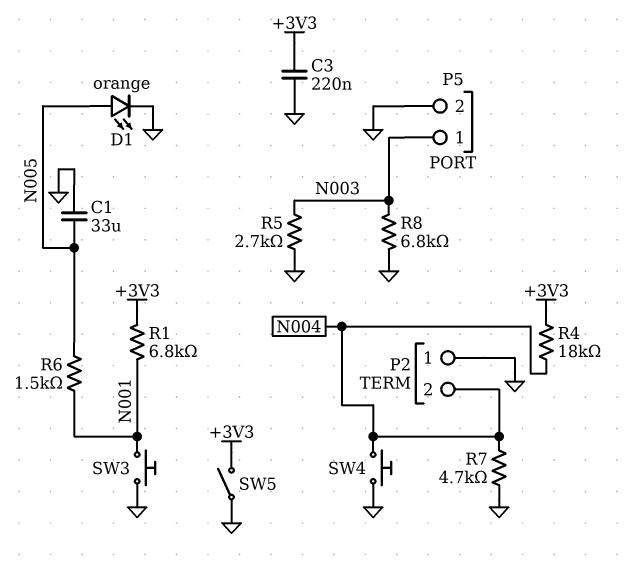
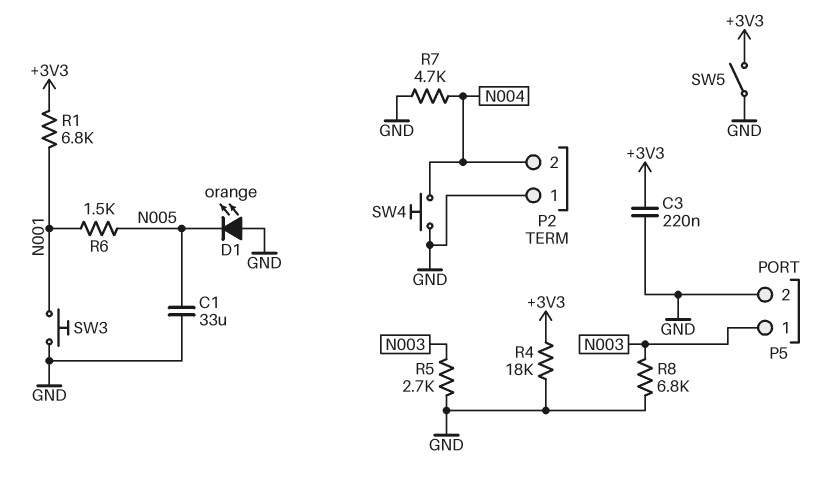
D1: LED orange (A N005, K GND) -> LED orange (A GND, K N005)
R4: 18k (+3V3, N004) -> 18k (+3V3, GND)

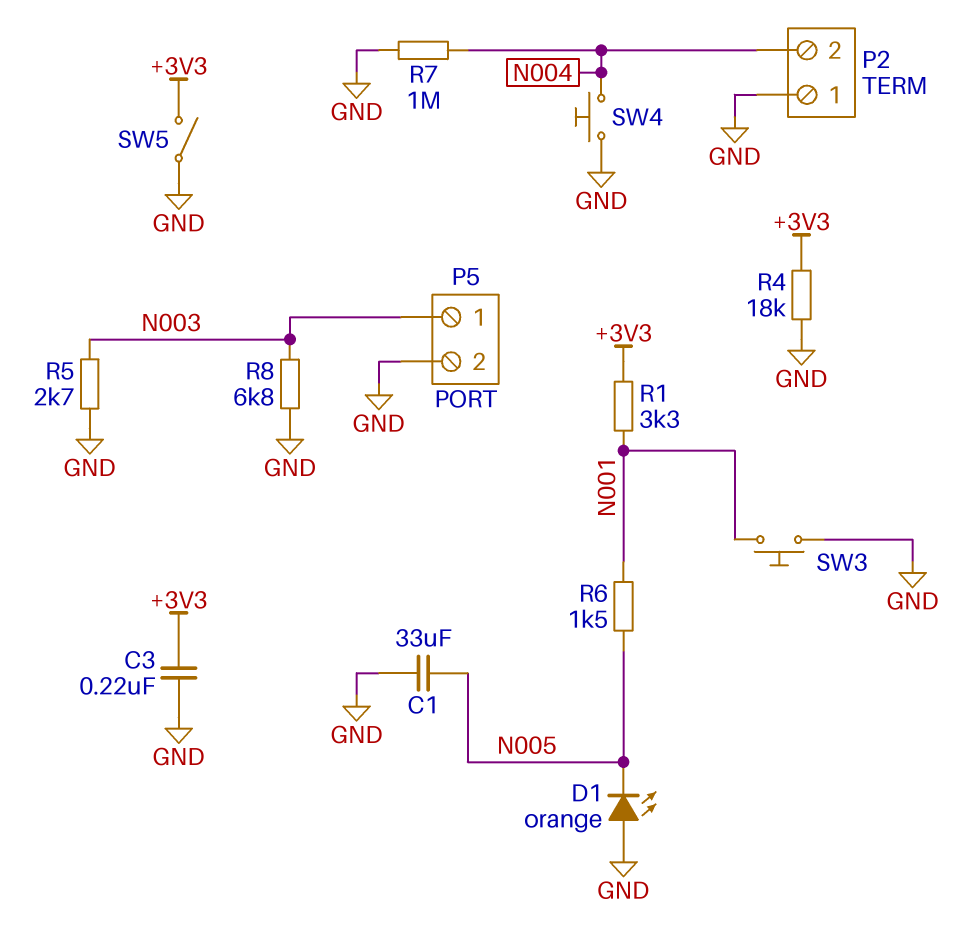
R1: 6.8k (+3V3, N001) -> 3.3k (+3V3, N001)
R7: 4.7k (GND, N004) -> 1M (GND, N004)

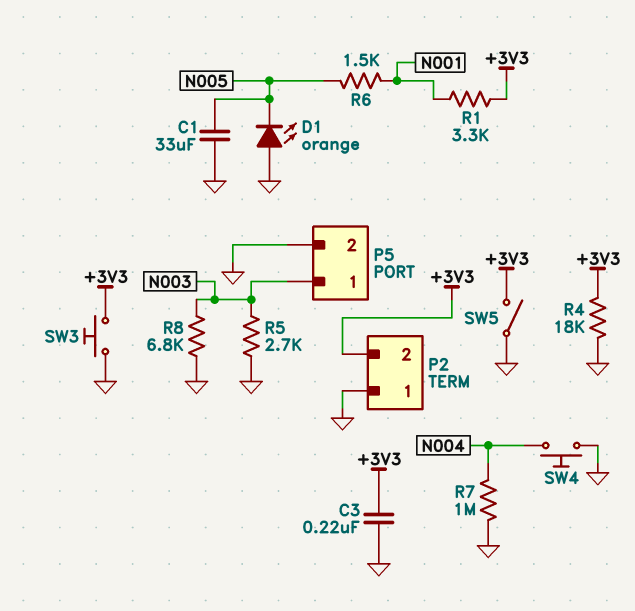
P2 pin 2: N004 -> +3V3
SW3: button (GND, N001) -> button (+3V3, GND)

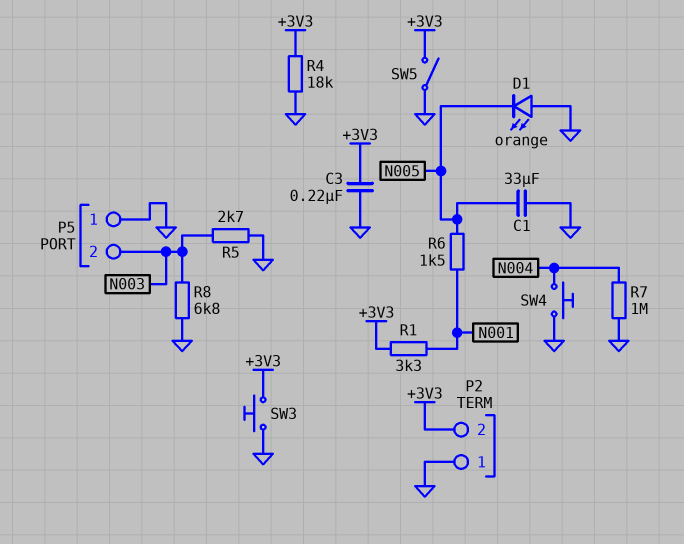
P5 pin 1: N003 -> GND
P5 pin 2: GND -> N003

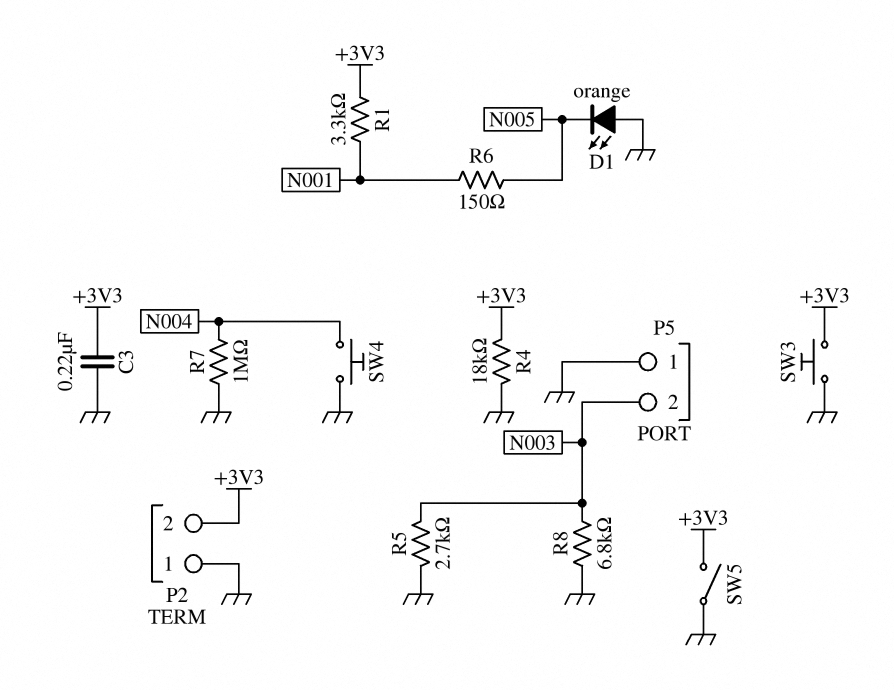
C1: 33uF (GND, N005) -> none
R6: 1.5k (N001, N005) -> 150 (N001, N005)

